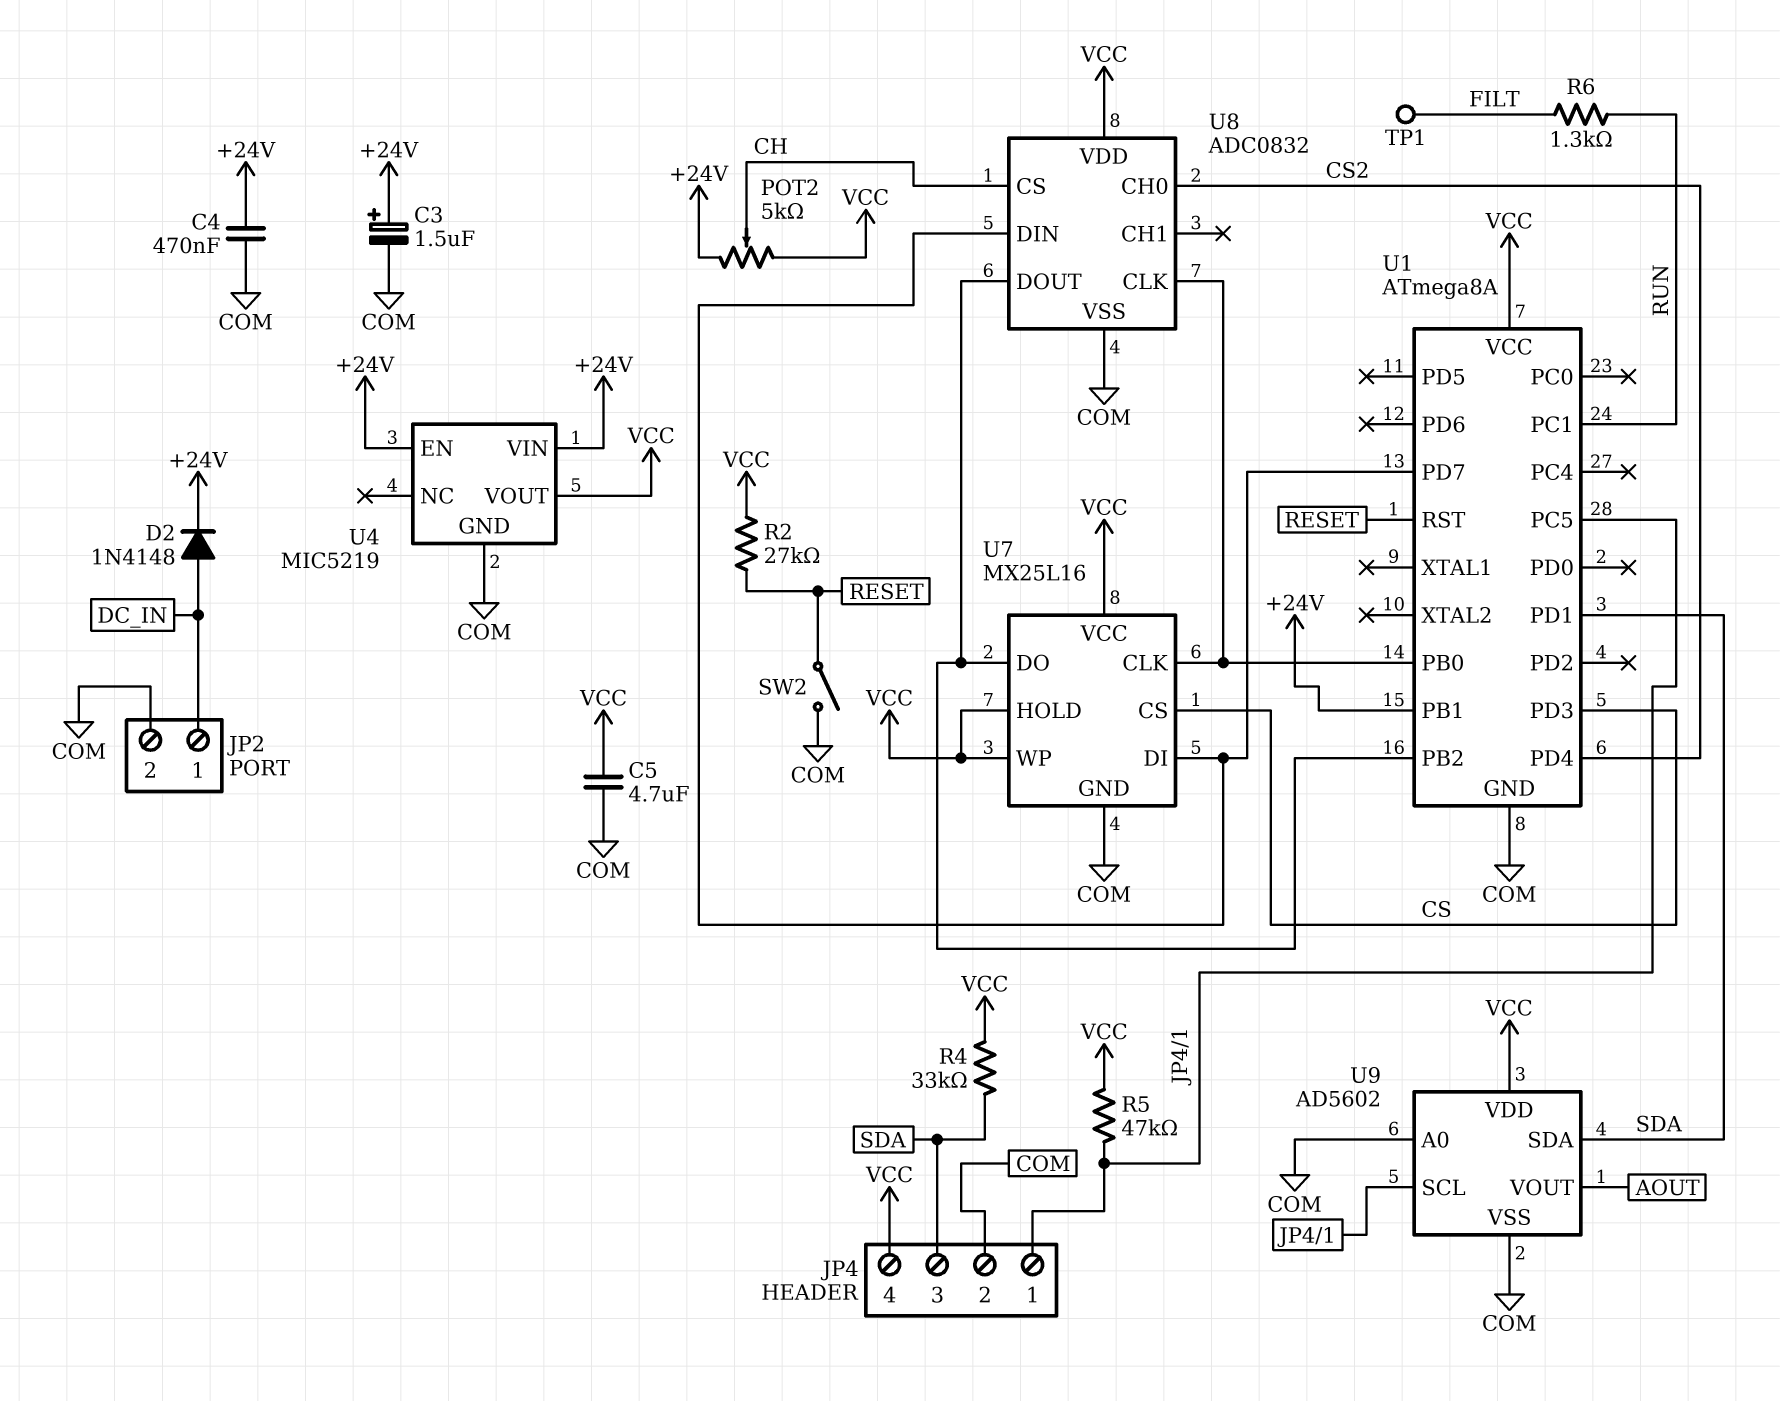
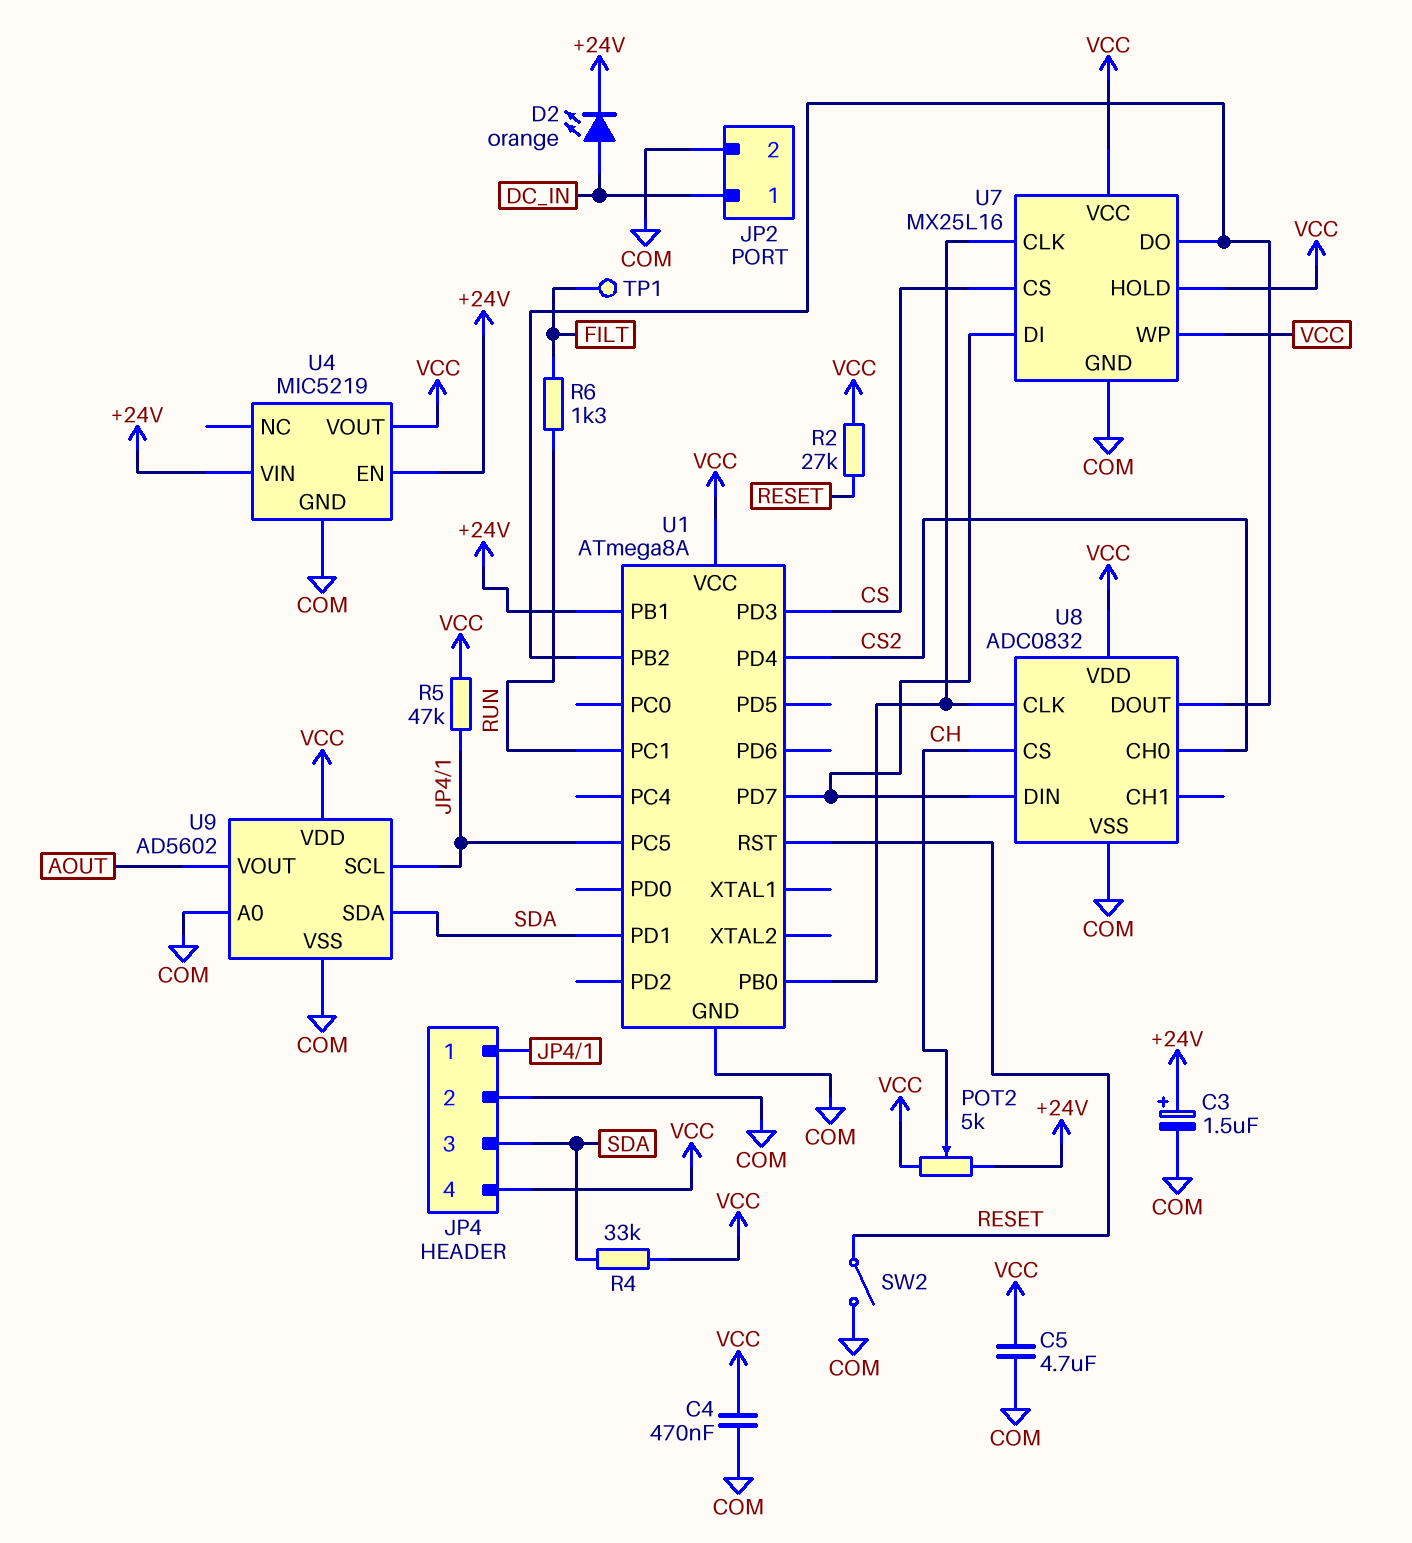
C4: 470nF (+24V, COM) -> 470nF (COM, VCC)
D2: diode 1N4148 (A DC_IN, K +24V) -> LED orange (A DC_IN, K +24V)

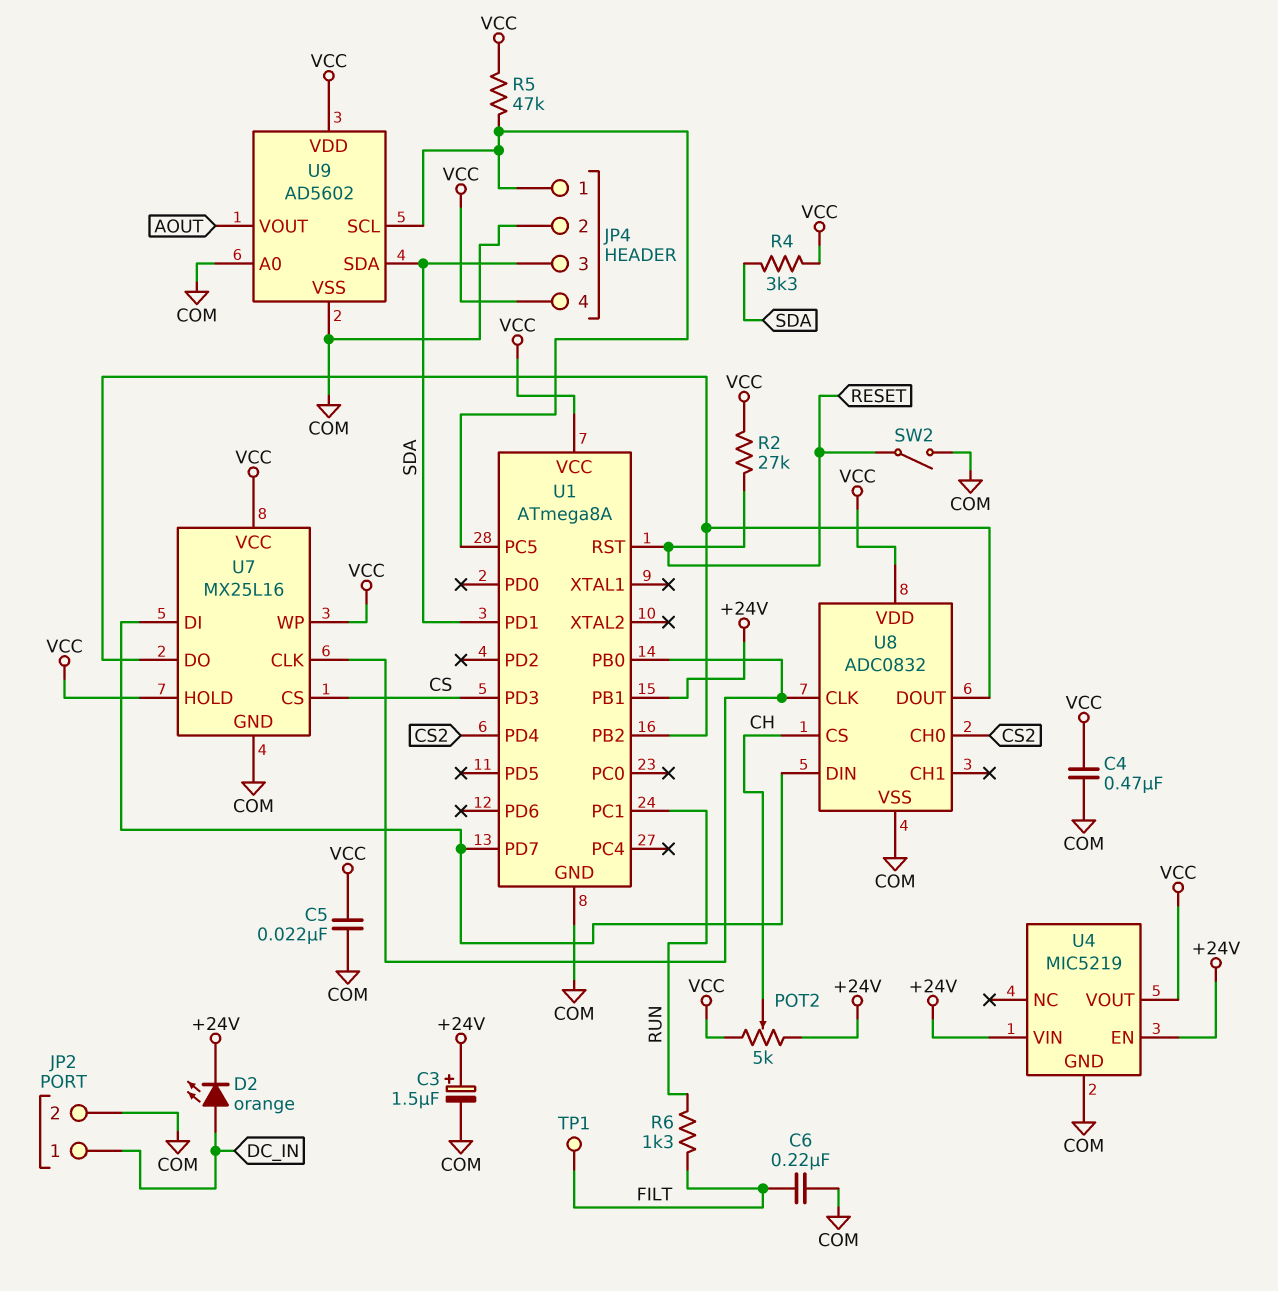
C5: 4.7uF (COM, VCC) -> 22nF (COM, VCC)
C6: none -> 220nF (COM, FILT)
R4: 33k (SDA, VCC) -> 3.3k (SDA, VCC)

